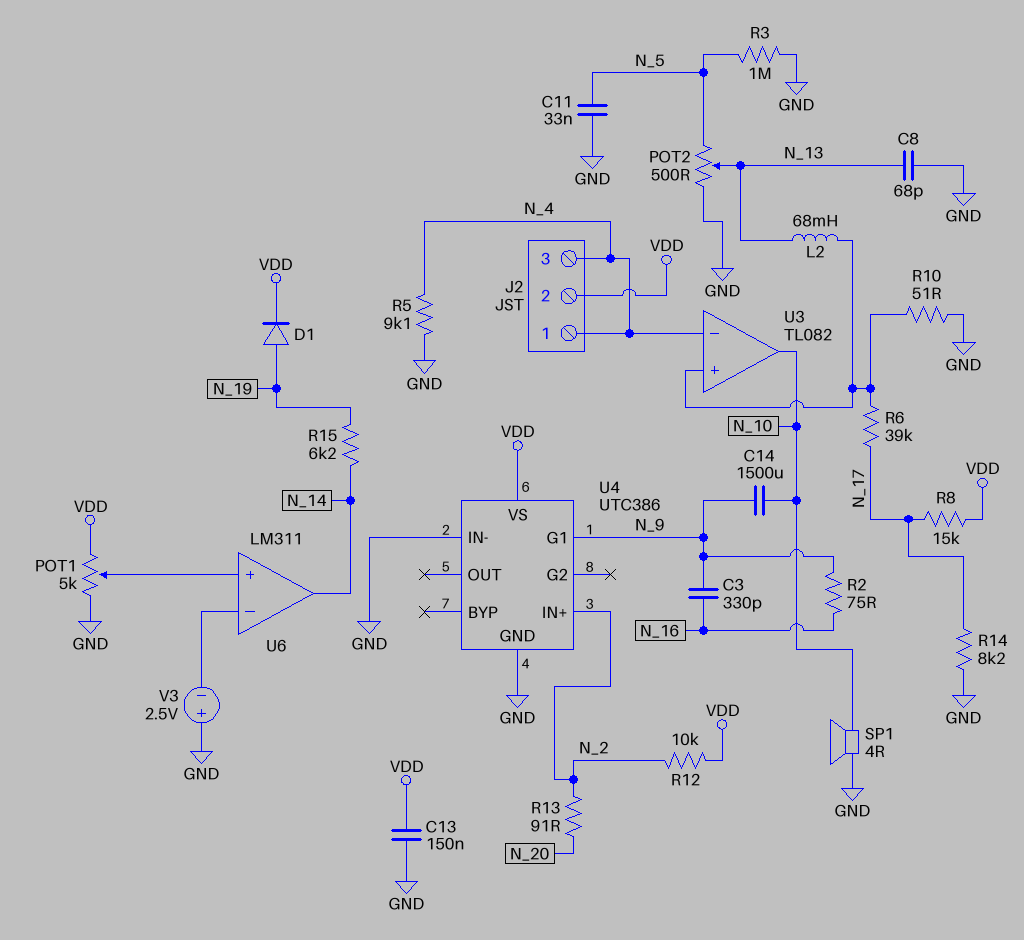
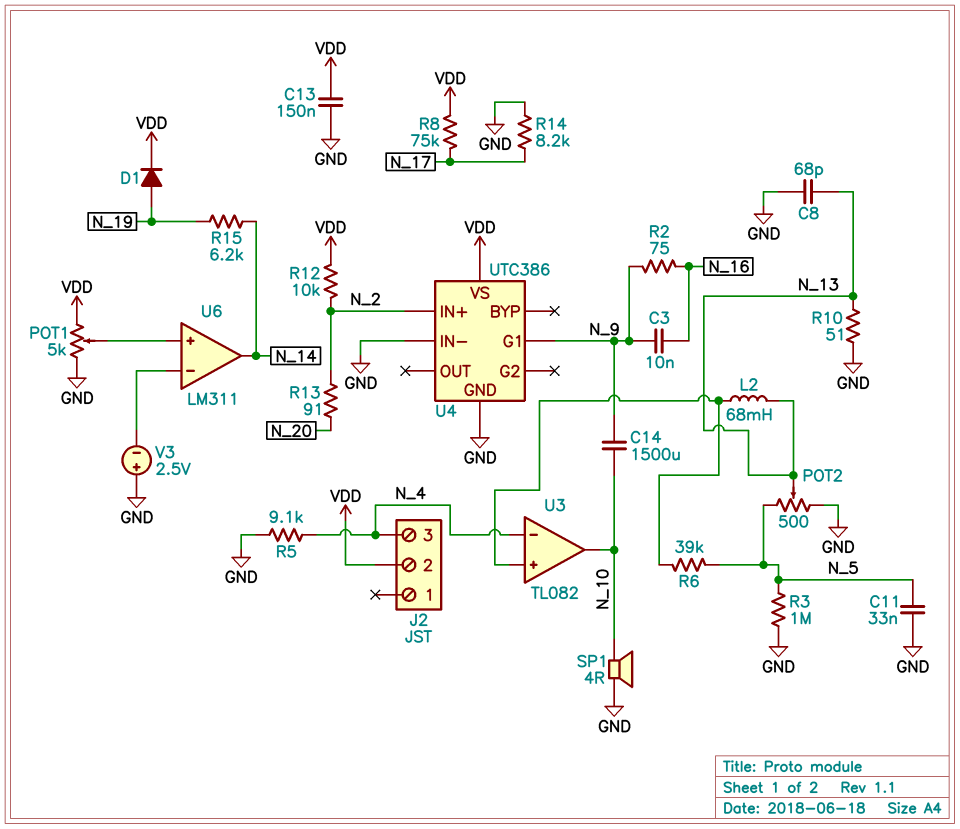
C3: 330pF (N_9, N_16) -> 10nF (N_9, N_16)
J2 pin 1: N_4 -> none
R6: 39k (N_17, U3/in+) -> 39k (N_5, U3/in+)
R8: 15k (N_17, VDD) -> 75k (N_17, VDD)
R10: 51 (GND, U3/in+) -> 51 (GND, N_13)

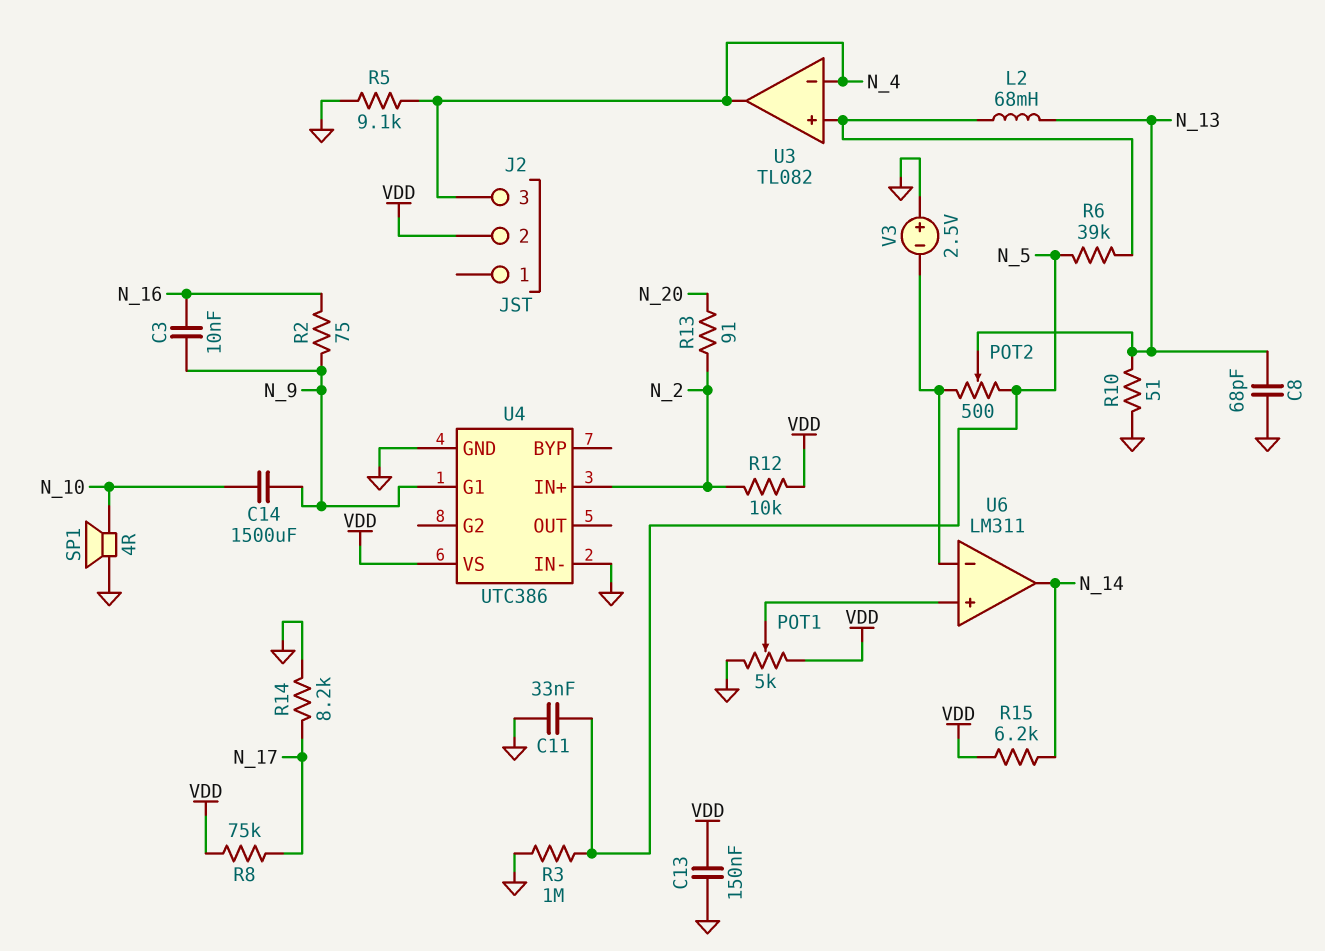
D1: diode (A N_19, K VDD) -> none
POT2: 500 (GND, N_5, wiper N_13) -> 500 (N_5, U6/in-, wiper N_13)
R15: 6.2k (N_14, N_19) -> 6.2k (N_14, VDD)
U3 pin out: N_10 -> N_4

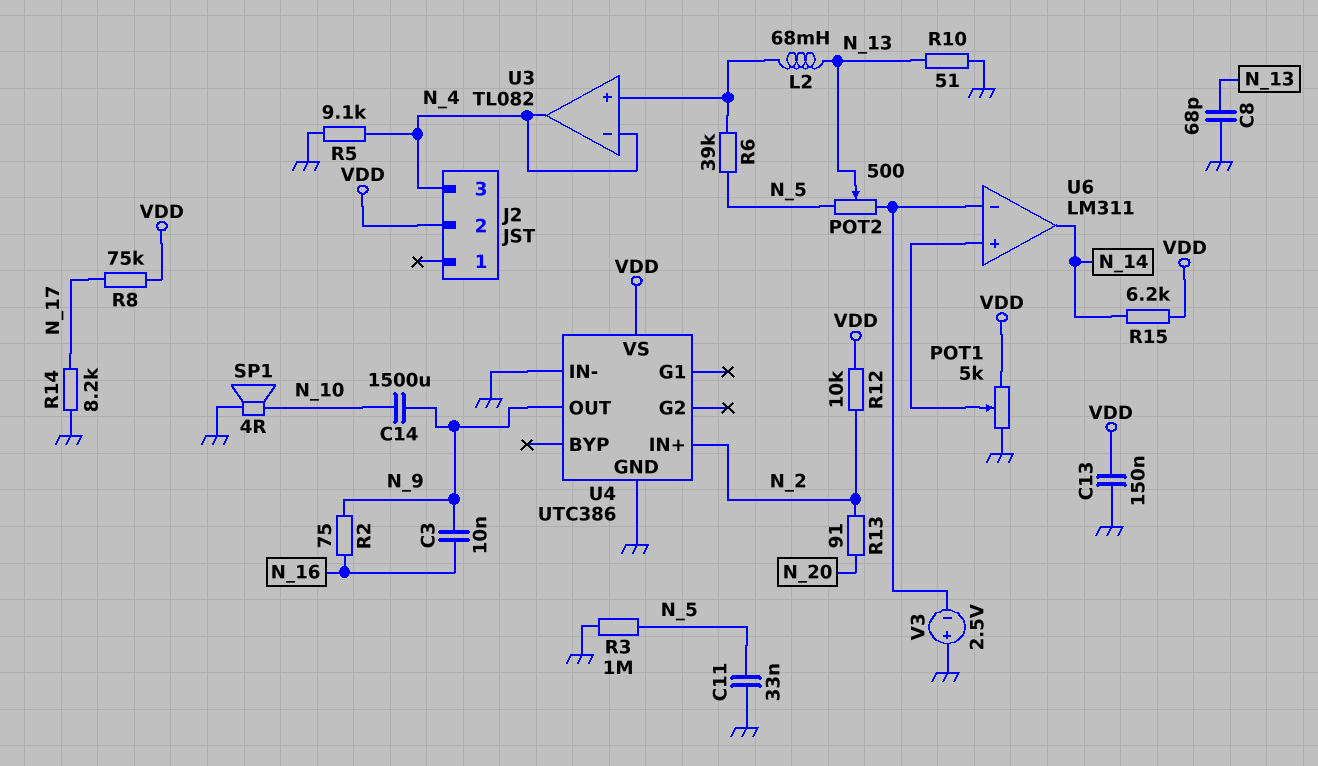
U4 pin G1: N_9 -> none
U4 pin OUT: none -> N_9

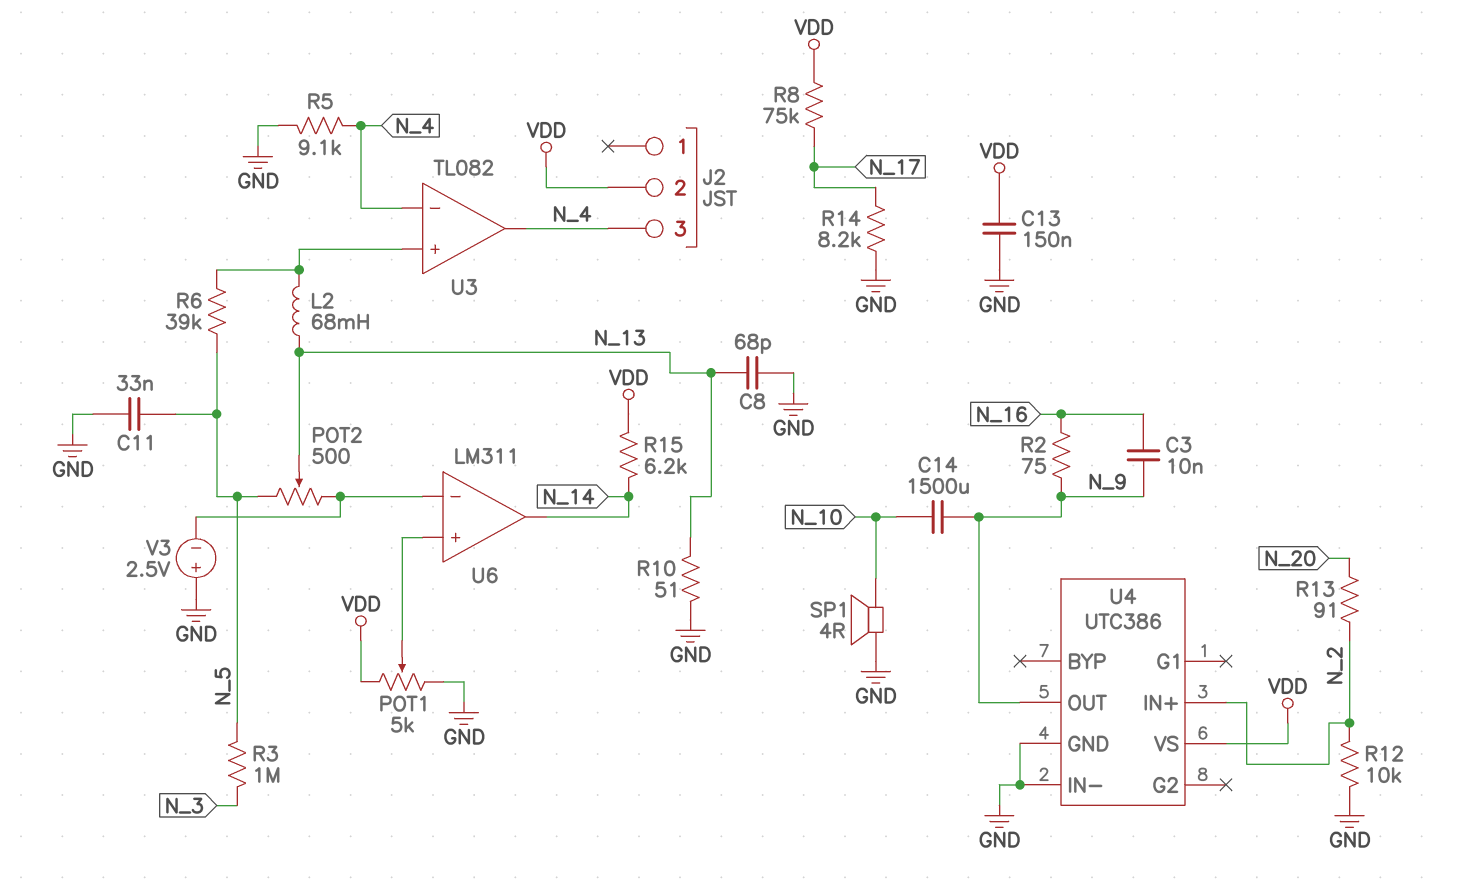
R3: 1M (GND, N_5) -> 1M (N_3, N_5)
R12: 10k (N_2, VDD) -> 10k (GND, N_2)

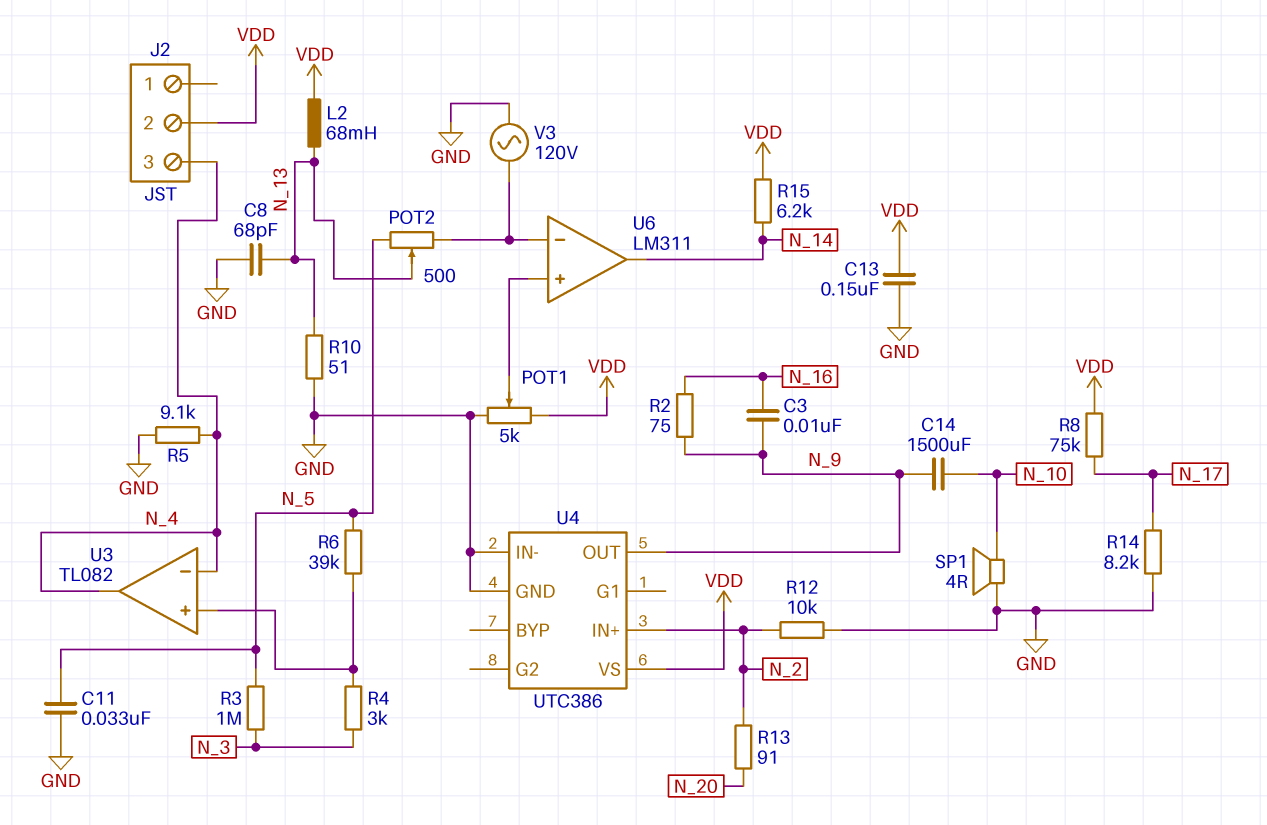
L2: 68mH (N_13, U3/in+) -> 68mH (N_13, VDD)
R4: none -> 3k (N_3, U3/in+)
V3: 2.5V (plus GND, minus U6/in-) -> AC 120V (GND, U6/in-)

